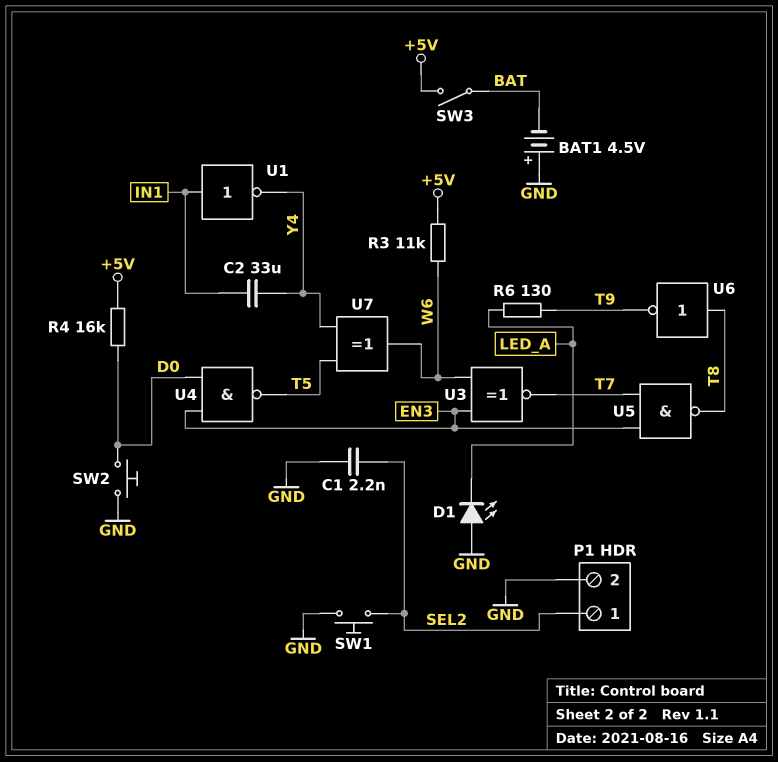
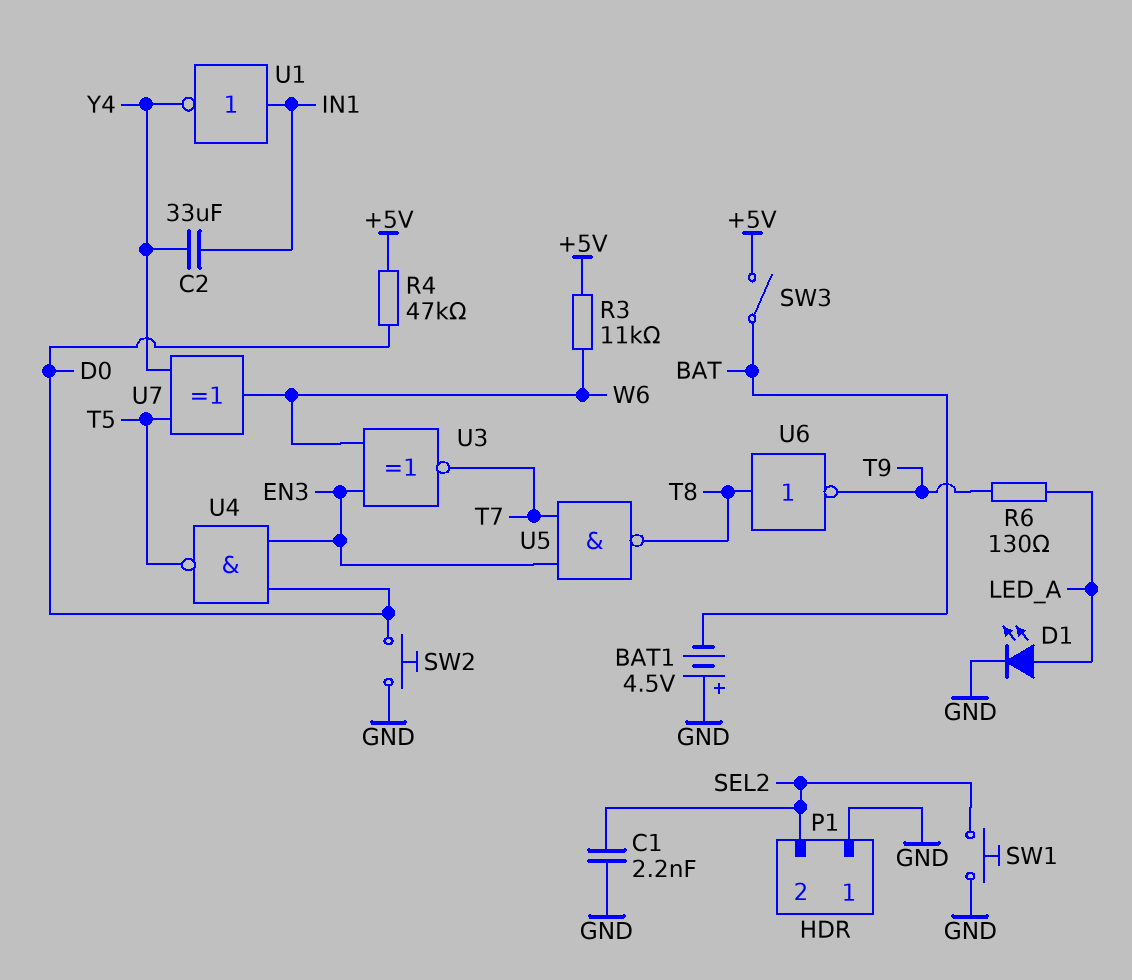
D1: LED (A GND, K LED_A) -> LED (A LED_A, K GND)
P1 pin 1: SEL2 -> GND
P1 pin 2: GND -> SEL2
R4: 16k (+5V, D0) -> 47k (+5V, D0)

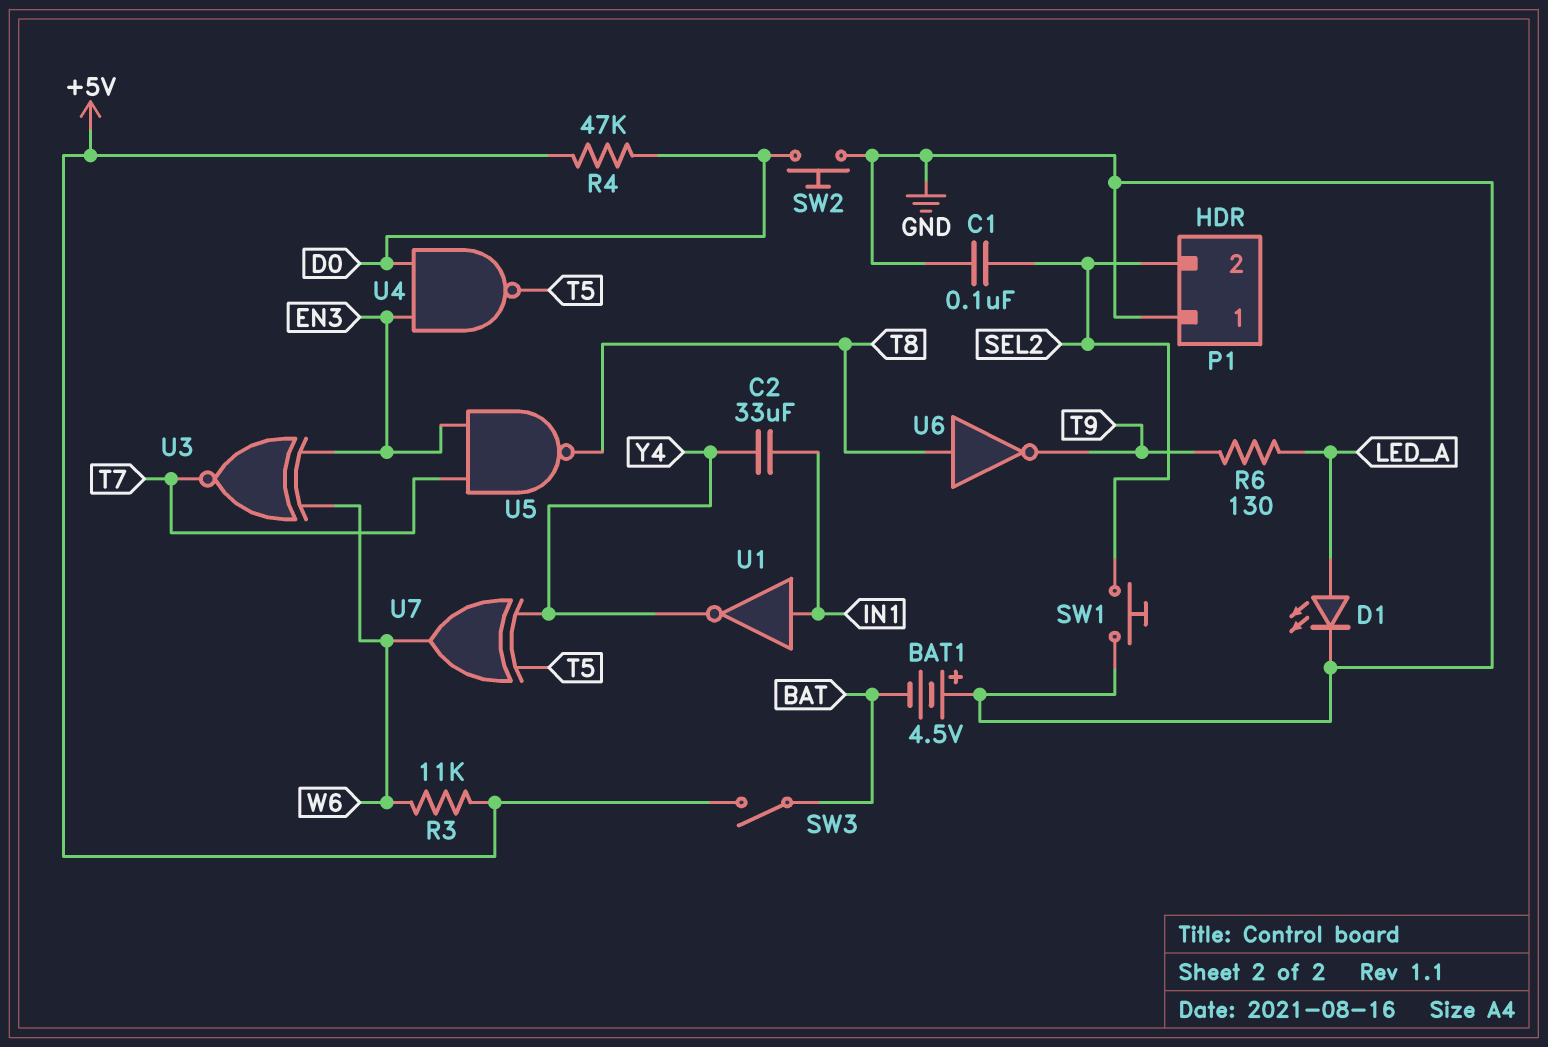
C1: 2.2nF (GND, SEL2) -> 100nF (GND, SEL2)

